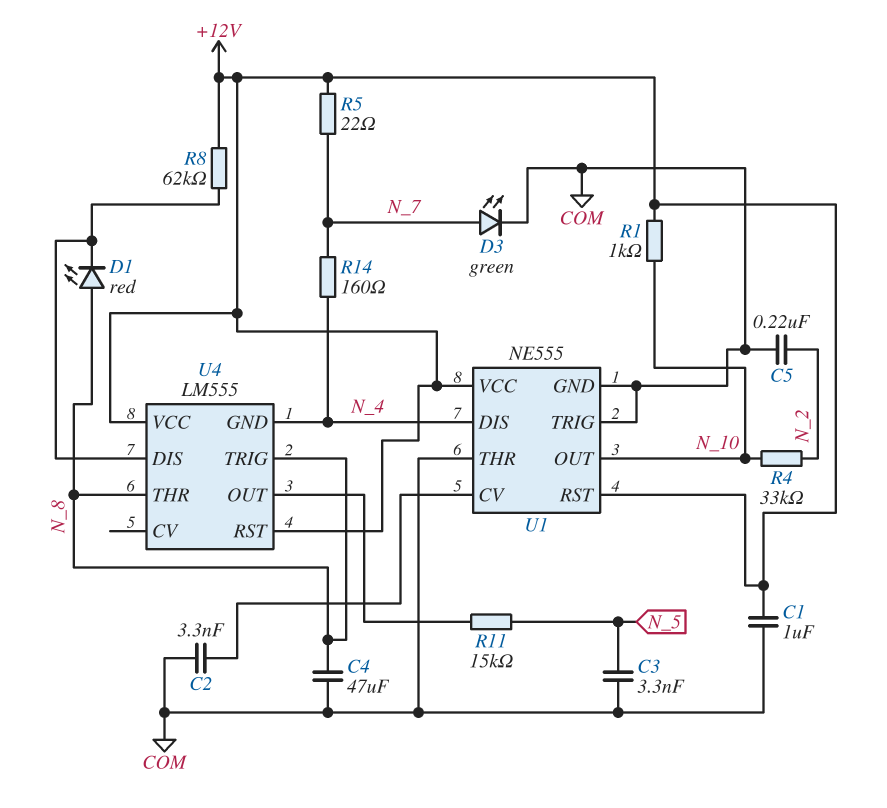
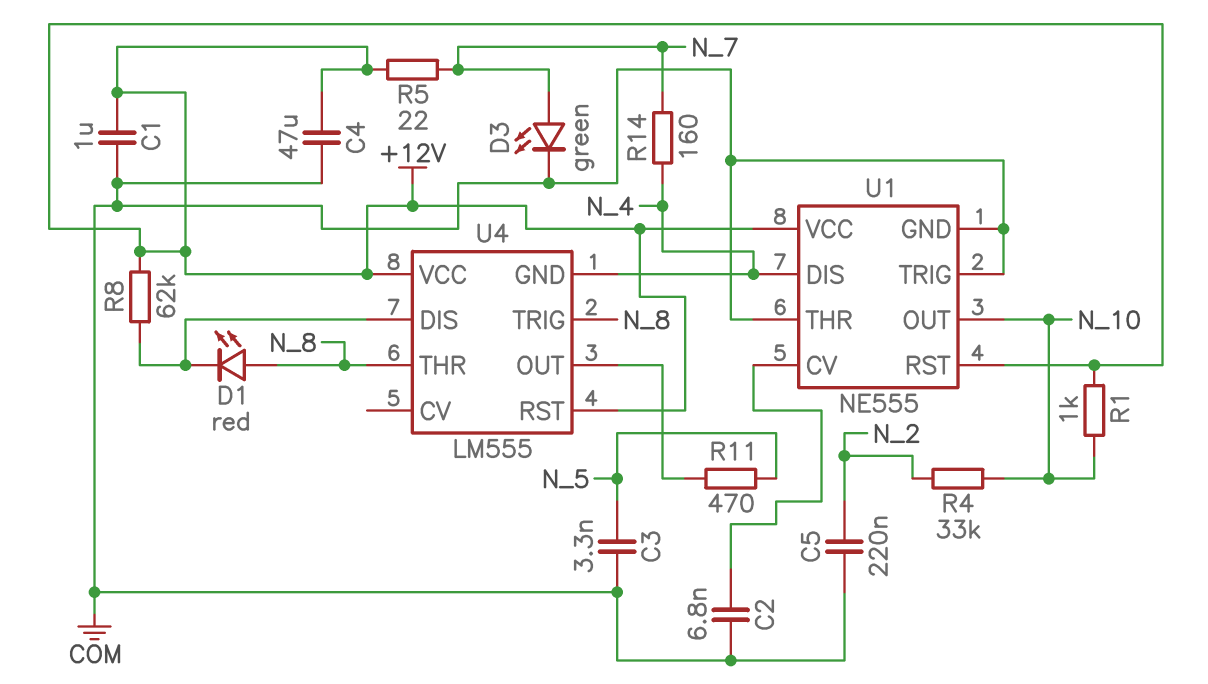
C2: 3.3nF (COM, U1/CV) -> 6.8nF (COM, U1/CV)
C4: 47uF (COM, N_8) -> 47uF (+12V, COM)
R11: 15k (N_5, U4/OUT) -> 470 (N_5, U4/OUT)

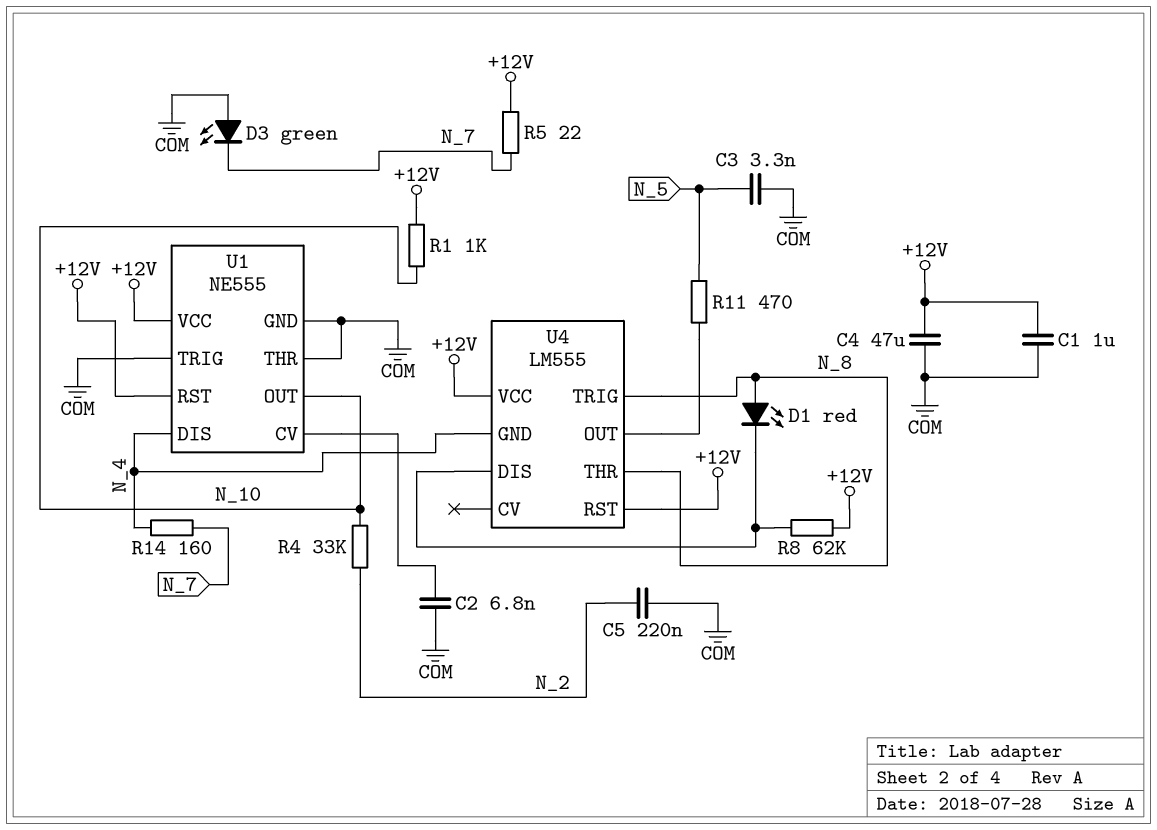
D3: LED green (A N_7, K COM) -> LED green (A COM, K N_7)

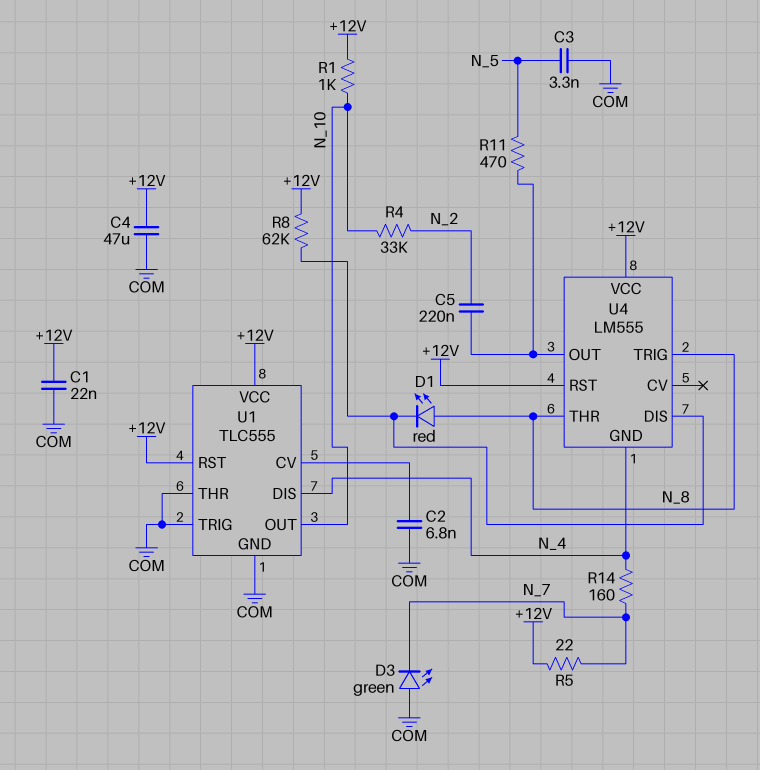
C1: 1uF (+12V, COM) -> 22nF (+12V, COM)
C5: 220nF (COM, N_2) -> 220nF (N_2, U4/OUT)
U1: NE555 -> TLC555

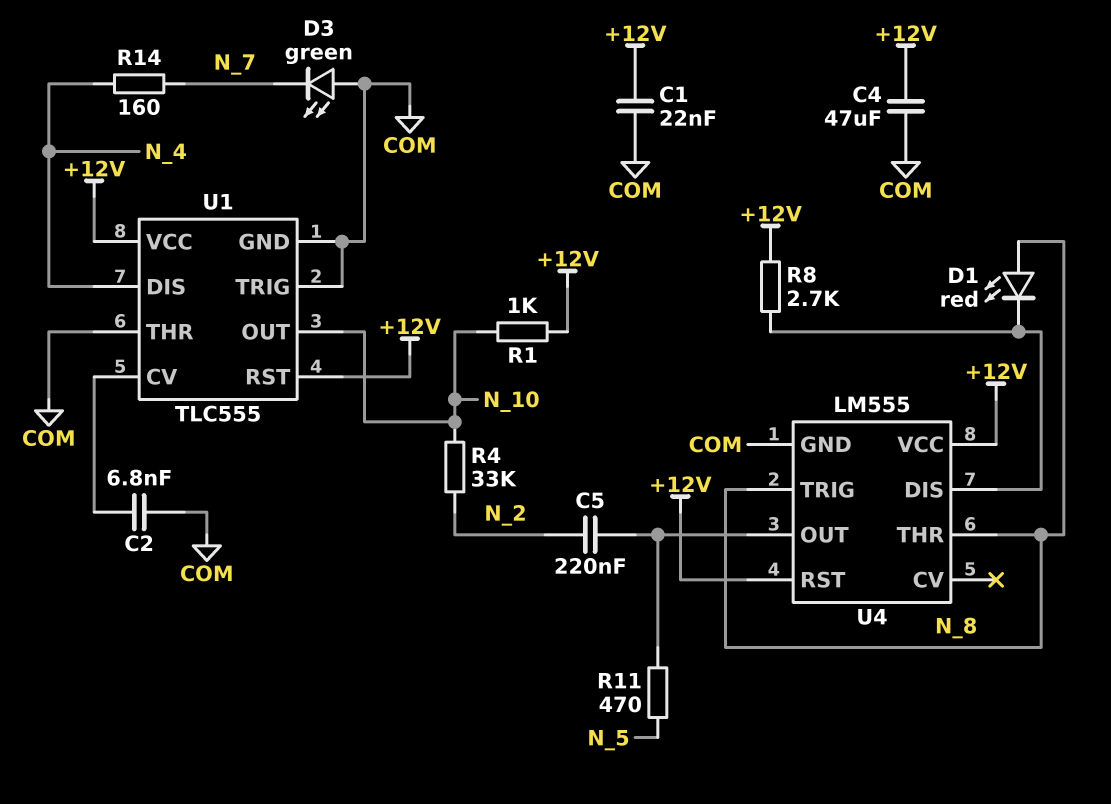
C3: 3.3nF (COM, N_5) -> none
R5: 22 (+12V, N_7) -> none
R8: 62k (+12V, U4/DIS) -> 2.7k (+12V, U4/DIS)
U4 pin GND: N_4 -> COM

